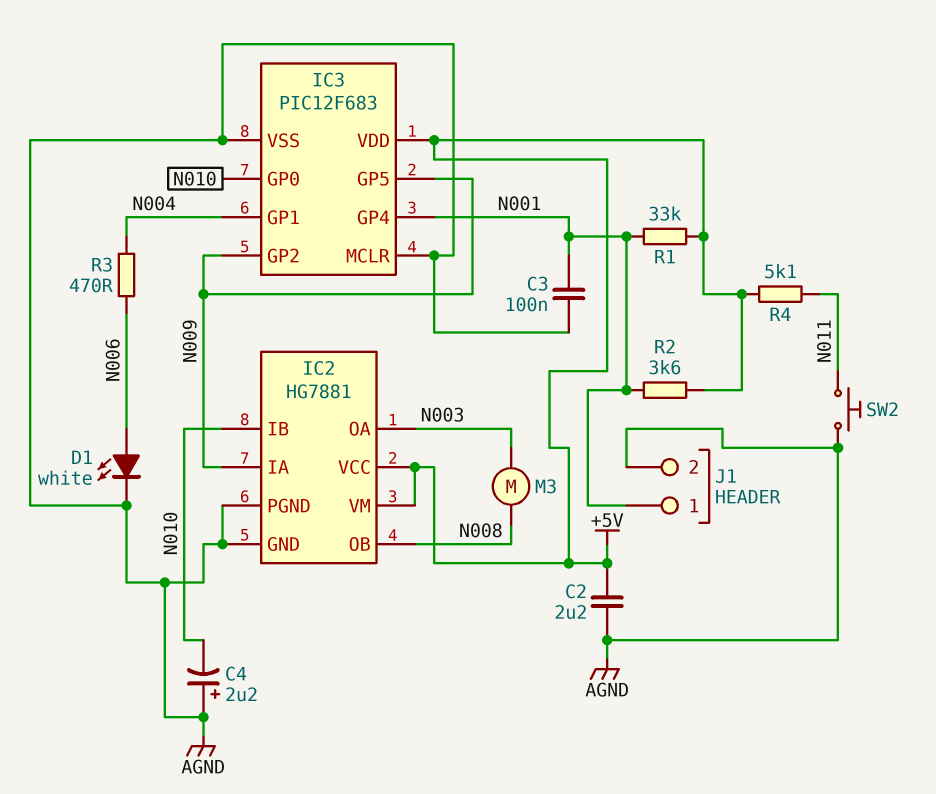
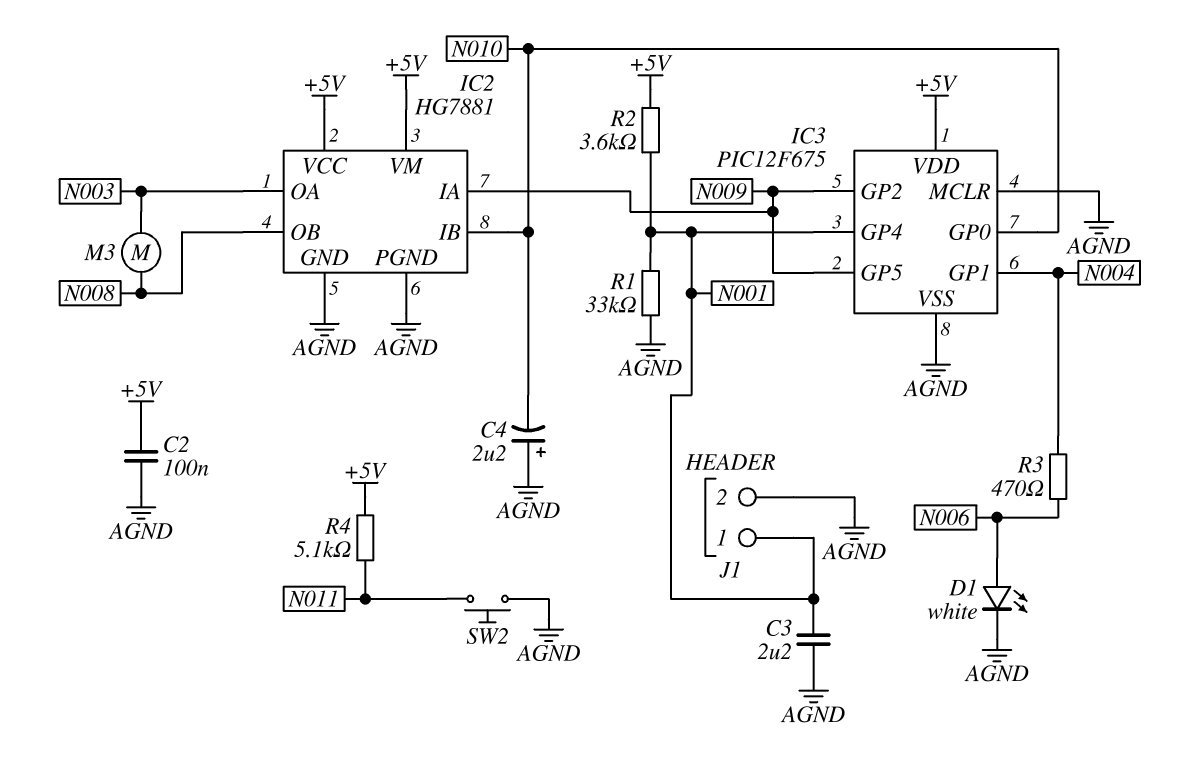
C2: 2.2uF (+5V, AGND) -> 100nF (+5V, AGND)
C3: 100nF (AGND, N001) -> 2.2uF (AGND, N001)
IC3: PIC12F683 -> PIC12F675
R1: 33k (+5V, N001) -> 33k (AGND, N001)

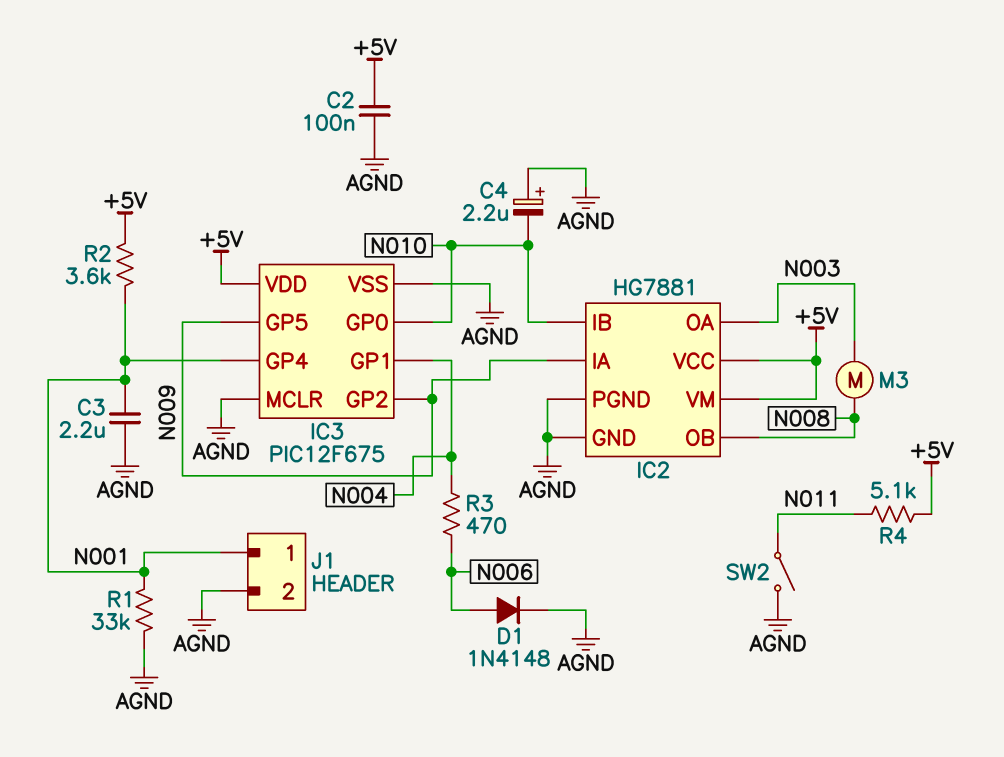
D1: LED white (A N006, K AGND) -> diode 1N4148 (A N006, K AGND)
SW2: button (AGND, N011) -> switch (AGND, N011)

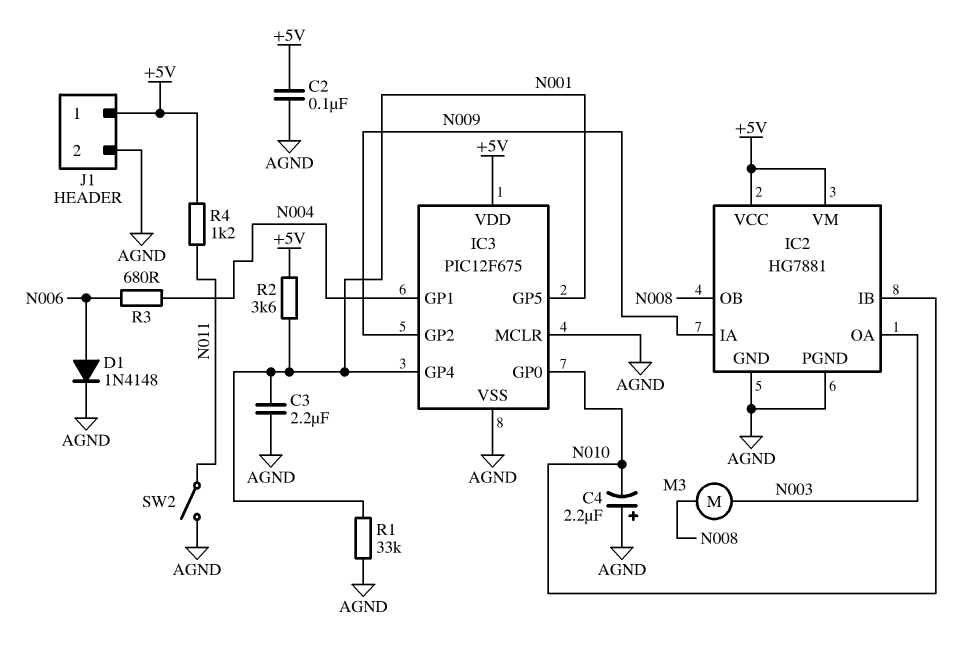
IC3 pin GP5: N009 -> N001
J1 pin 1: N001 -> +5V
R3: 470 (N004, N006) -> 680 (N004, N006)
R4: 5.1k (+5V, N011) -> 1.2k (+5V, N011)

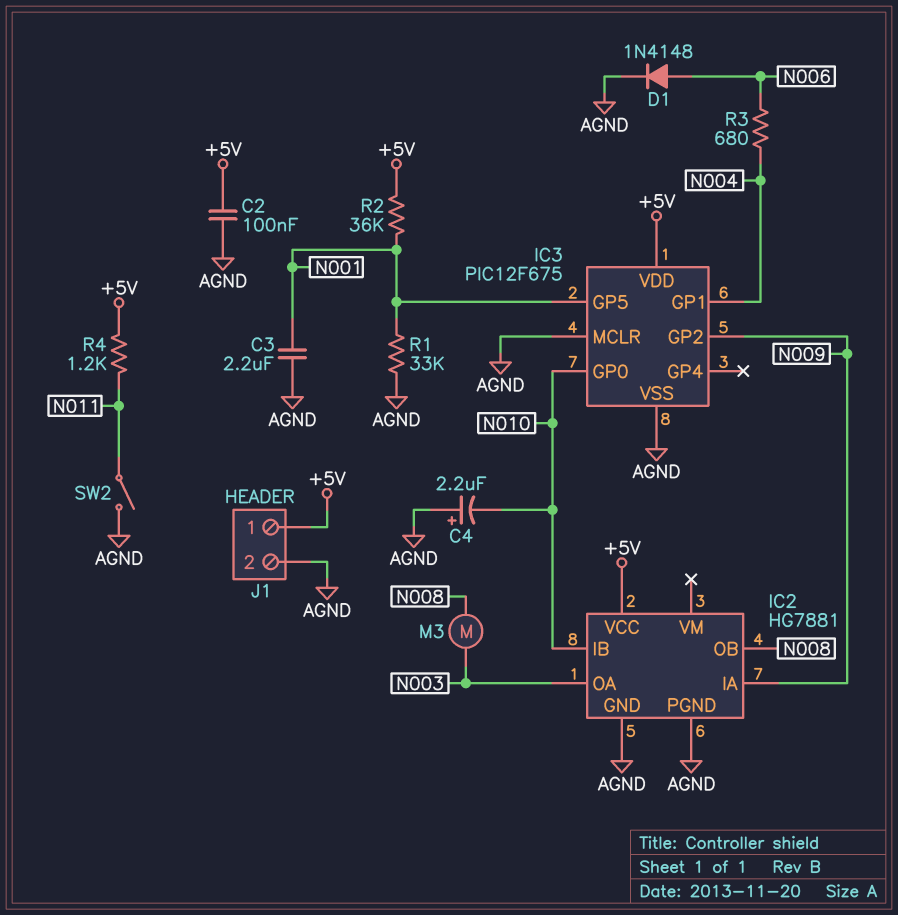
IC2 pin VM: +5V -> none
IC3 pin GP4: N001 -> none
R2: 3.6k (+5V, N001) -> 36k (+5V, N001)

